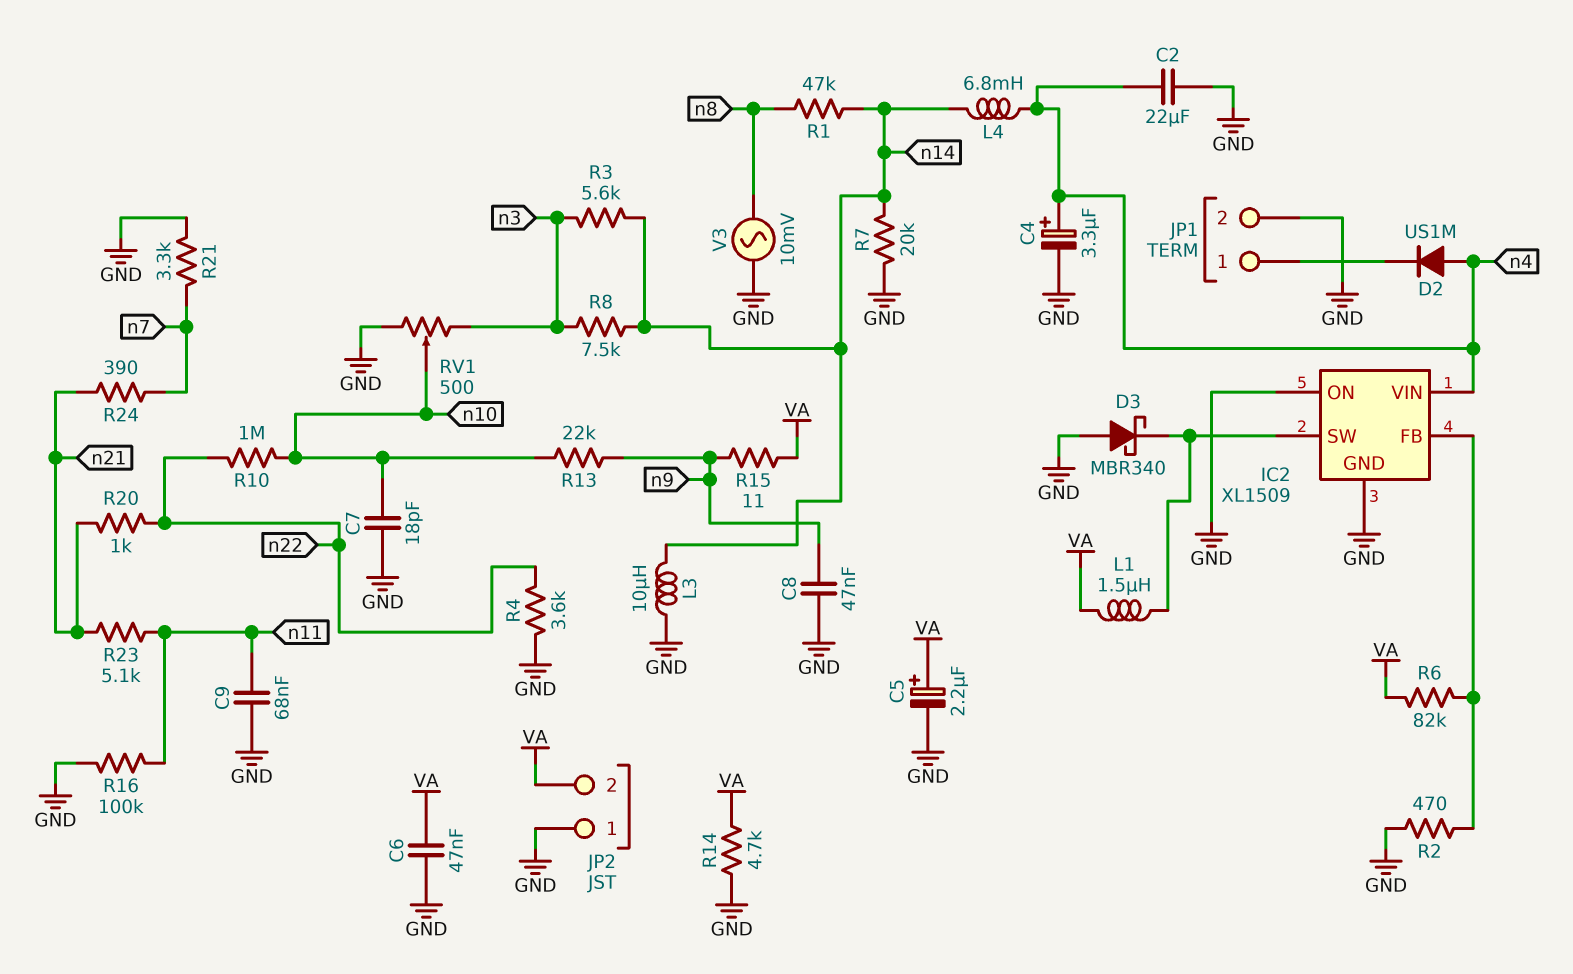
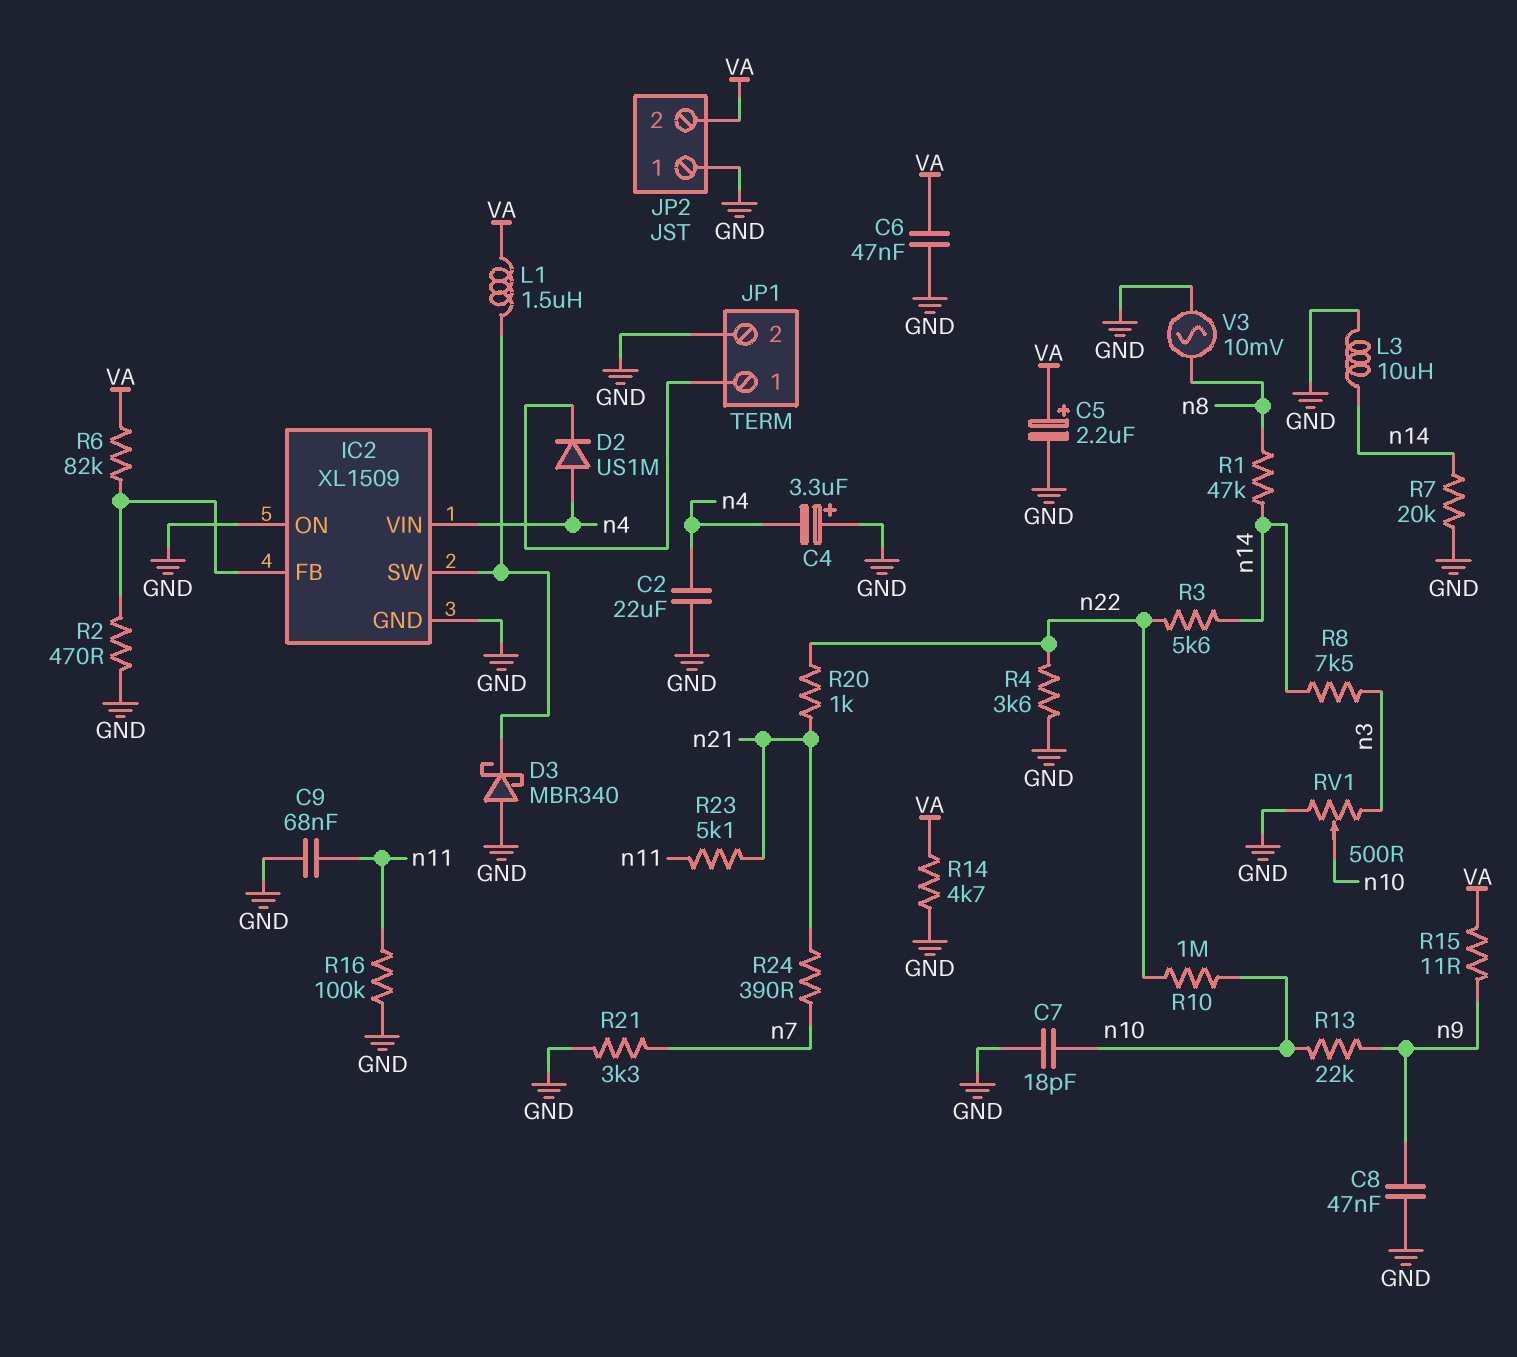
C4: 3.3uF (plus n4, minus GND) -> 3.3uF (plus GND, minus n4)
L4: 6.8mH (n4, n14) -> none
R3: 5.6k (n3, n14) -> 5.6k (n14, n22)

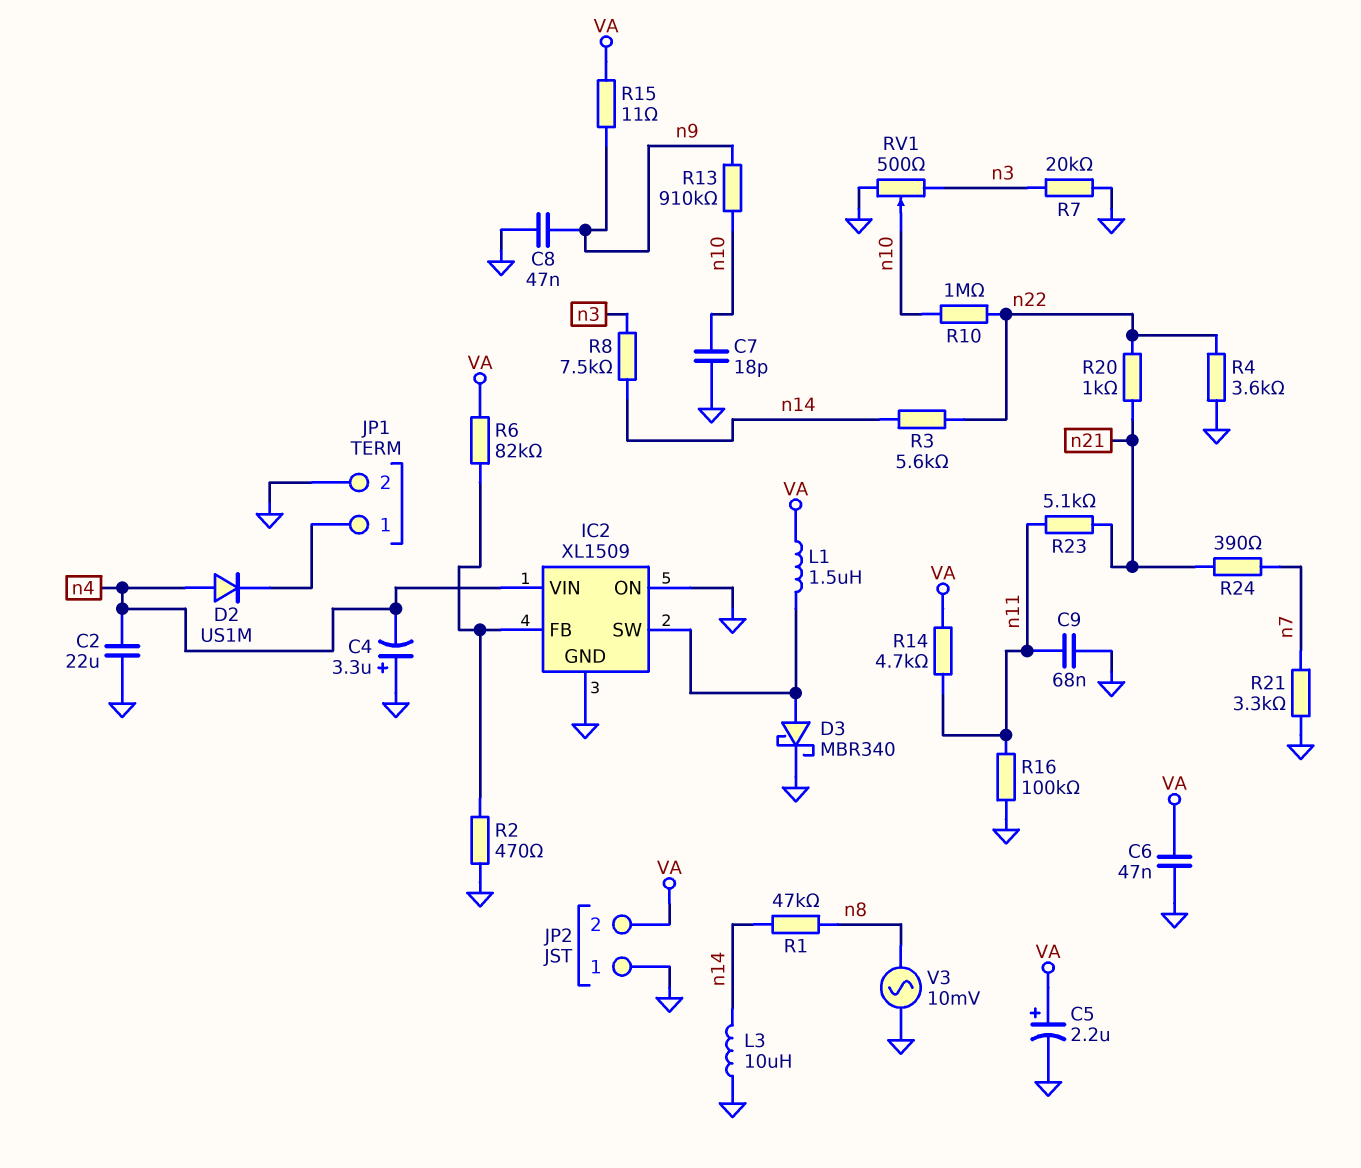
D3: schottky MBR340 (A GND, K IC2/SW) -> schottky MBR340 (A IC2/SW, K GND)
R7: 20k (GND, n14) -> 20k (GND, n3)
R13: 22k (n9, n10) -> 910k (n9, n10)
R14: 4.7k (GND, VA) -> 4.7k (VA, n11)

